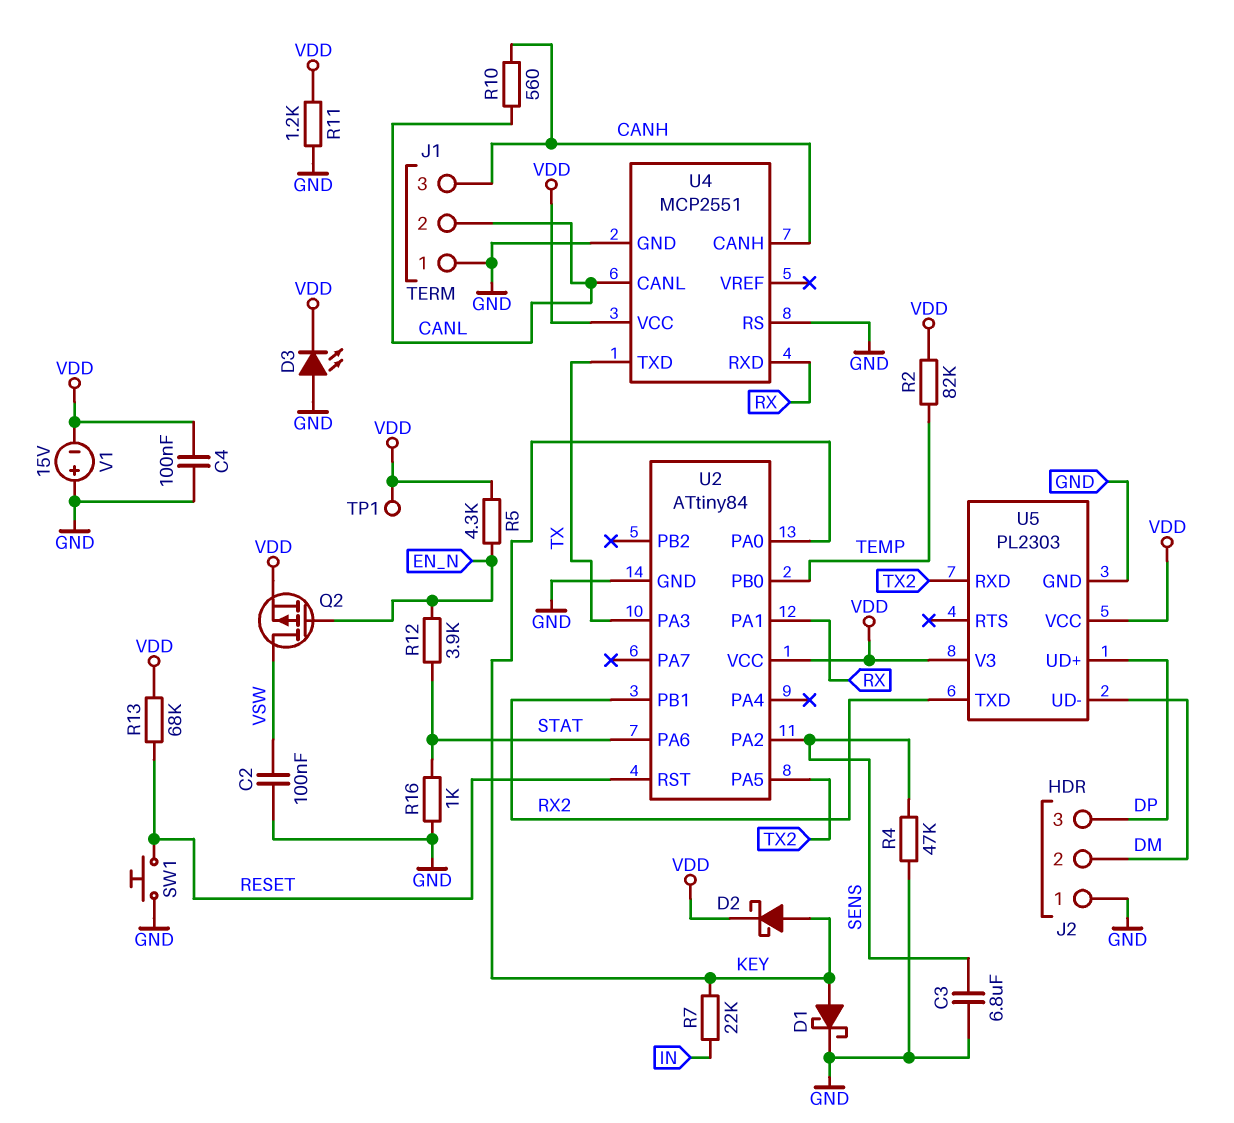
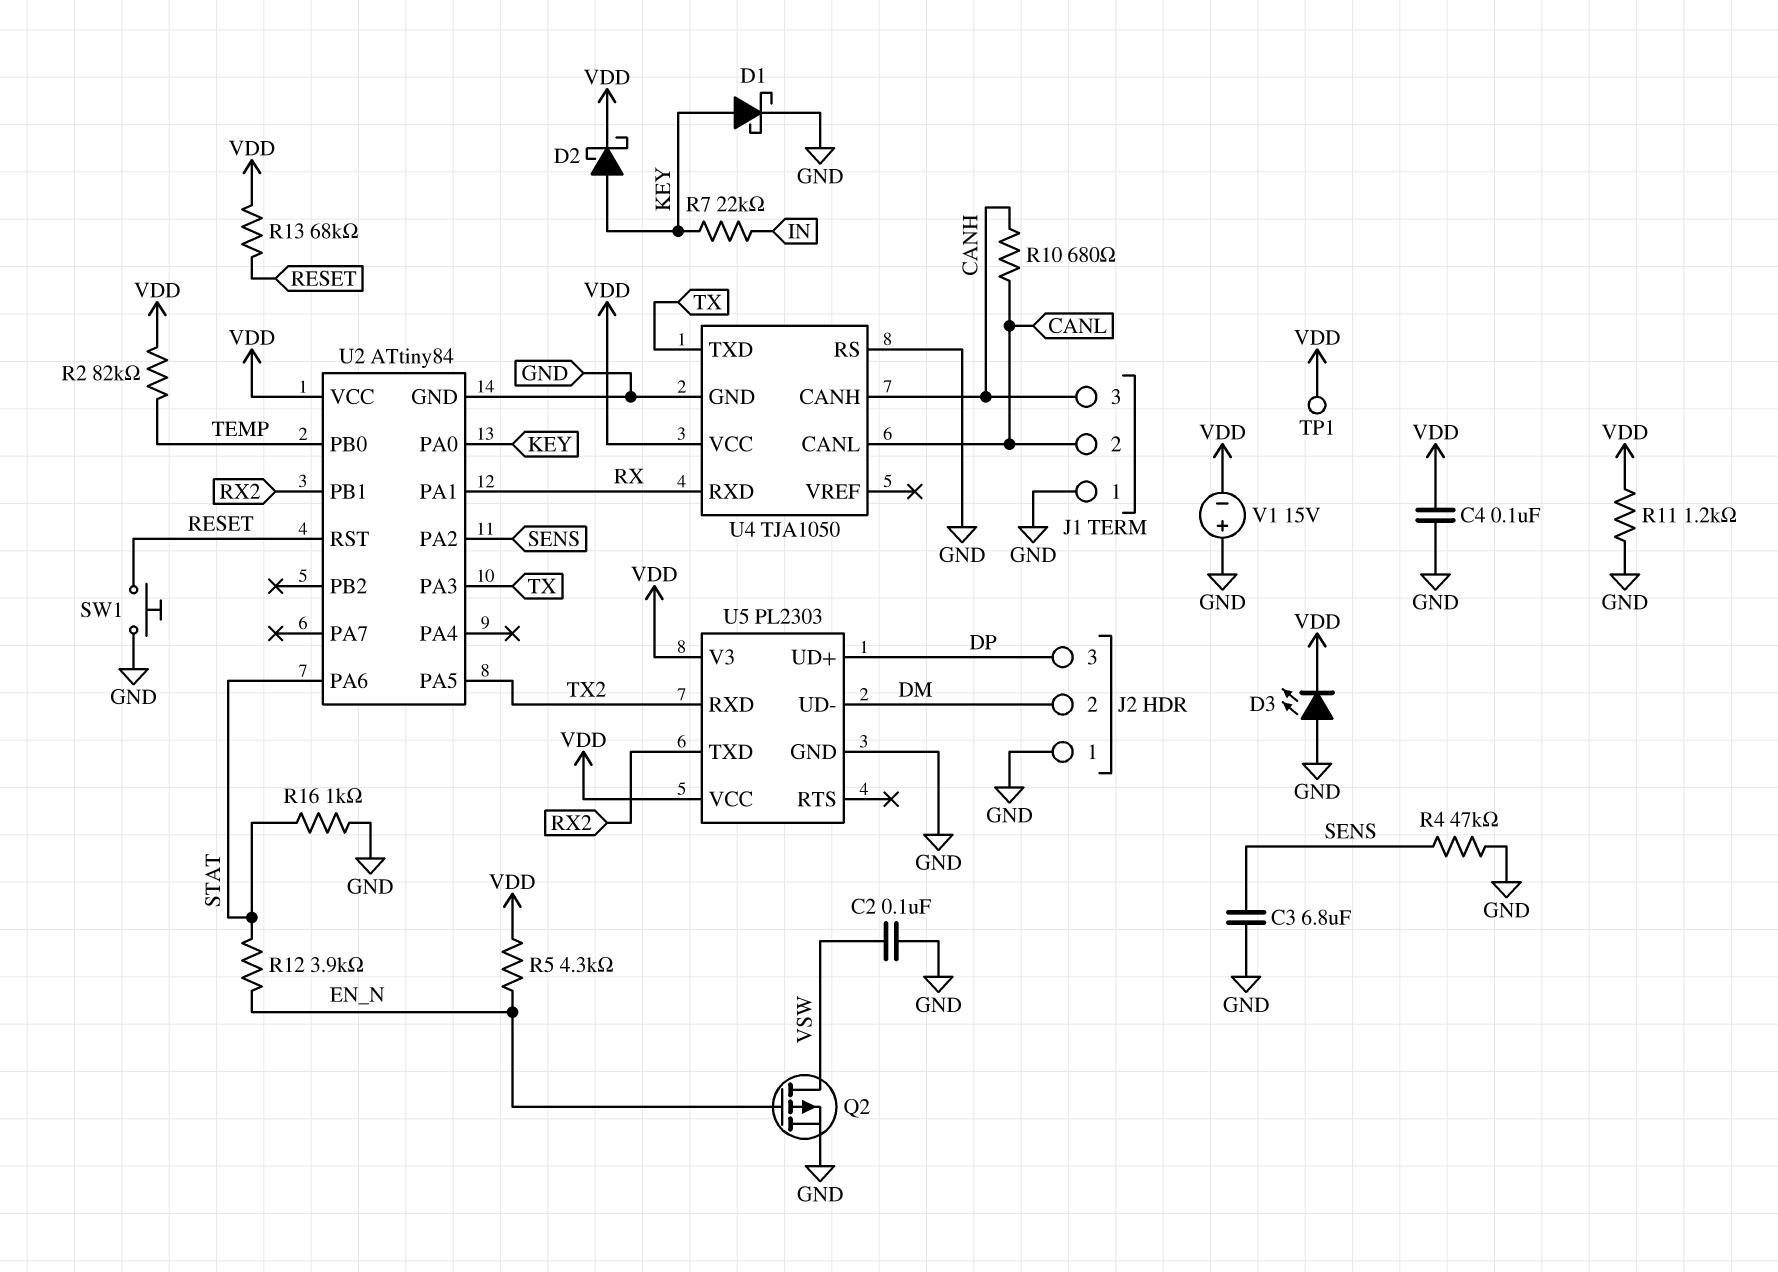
Q2: PMOS (G EN_N, D VSW, S VDD) -> PMOS (G EN_N, D VSW, S GND)
R10: 560 (CANH, CANL) -> 680 (CANH, CANL)
U4: MCP2551 -> TJA1050

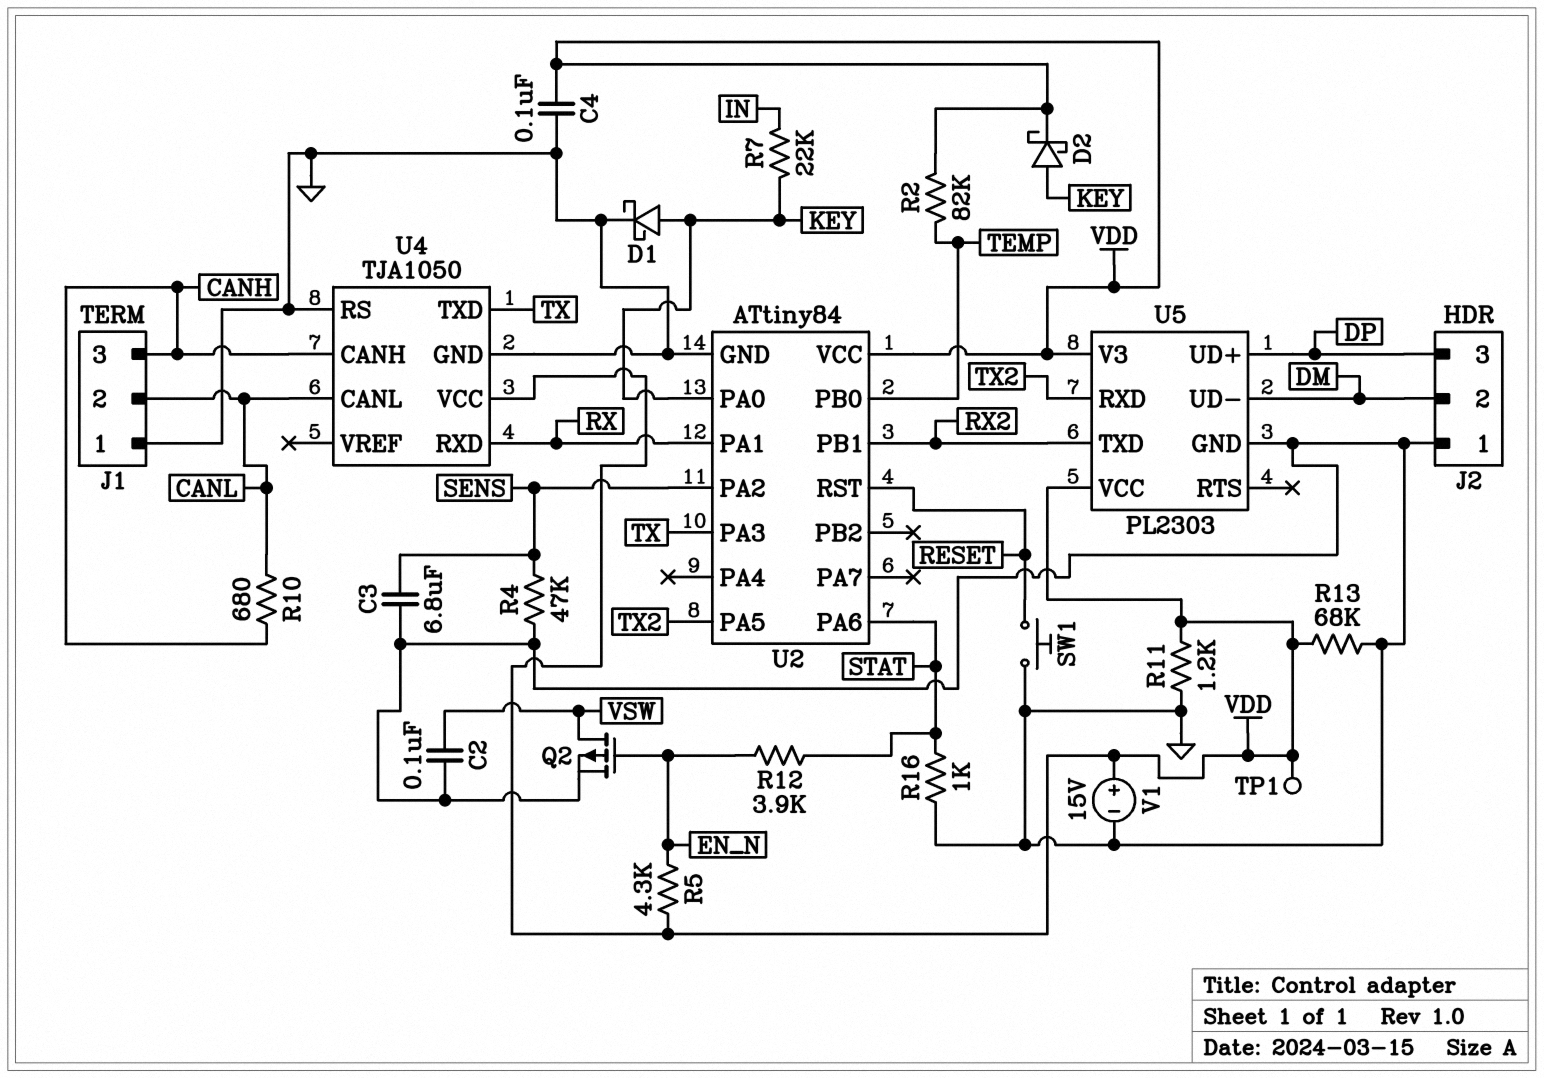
D3: LED (A GND, K VDD) -> none
R13: 68k (RESET, VDD) -> 68k (GND, VDD)
V1: 15V (plus GND, minus VDD) -> 15V (plus VDD, minus GND)

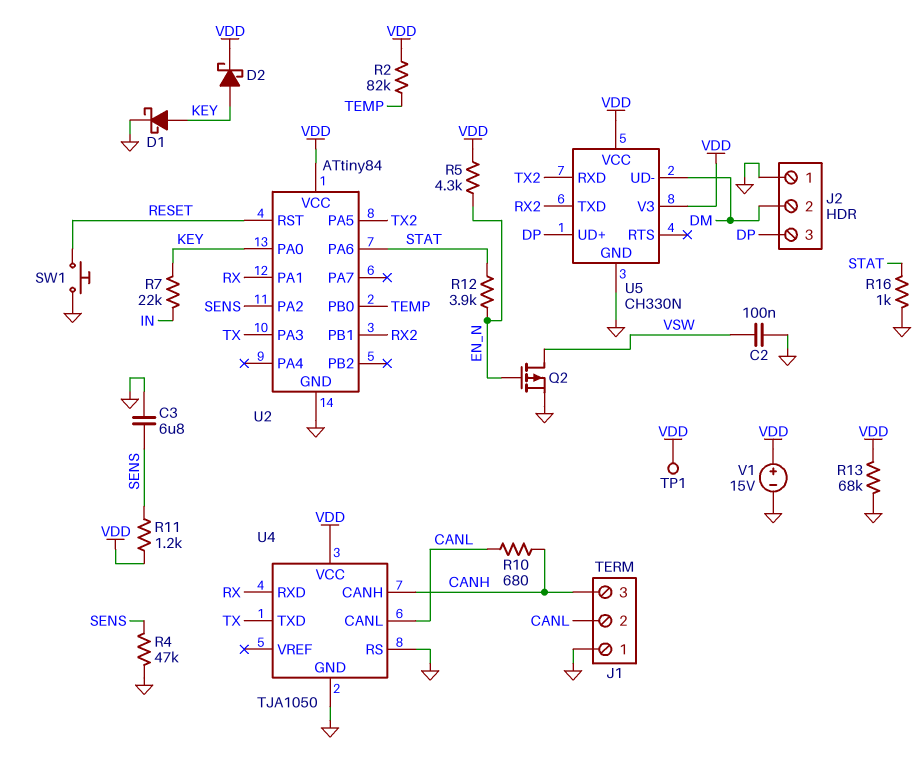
C4: 100nF (GND, VDD) -> none
R11: 1.2k (GND, VDD) -> 1.2k (SENS, VDD)
U5: PL2303 -> CH330N

